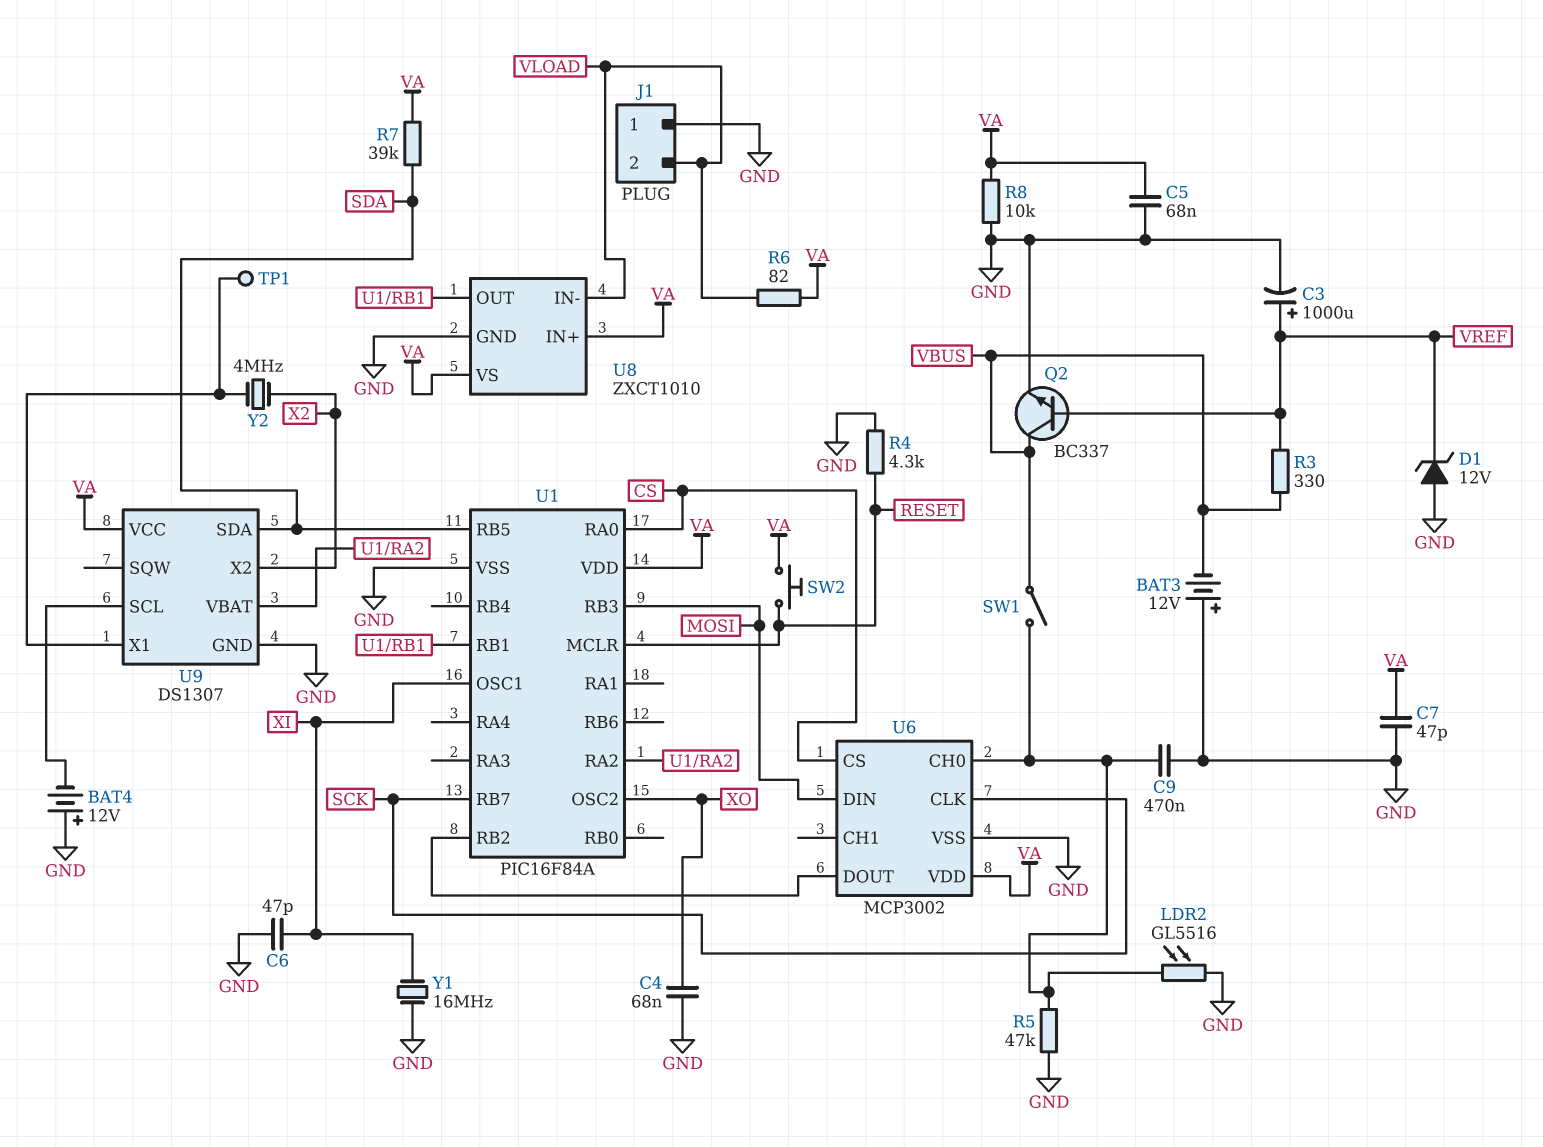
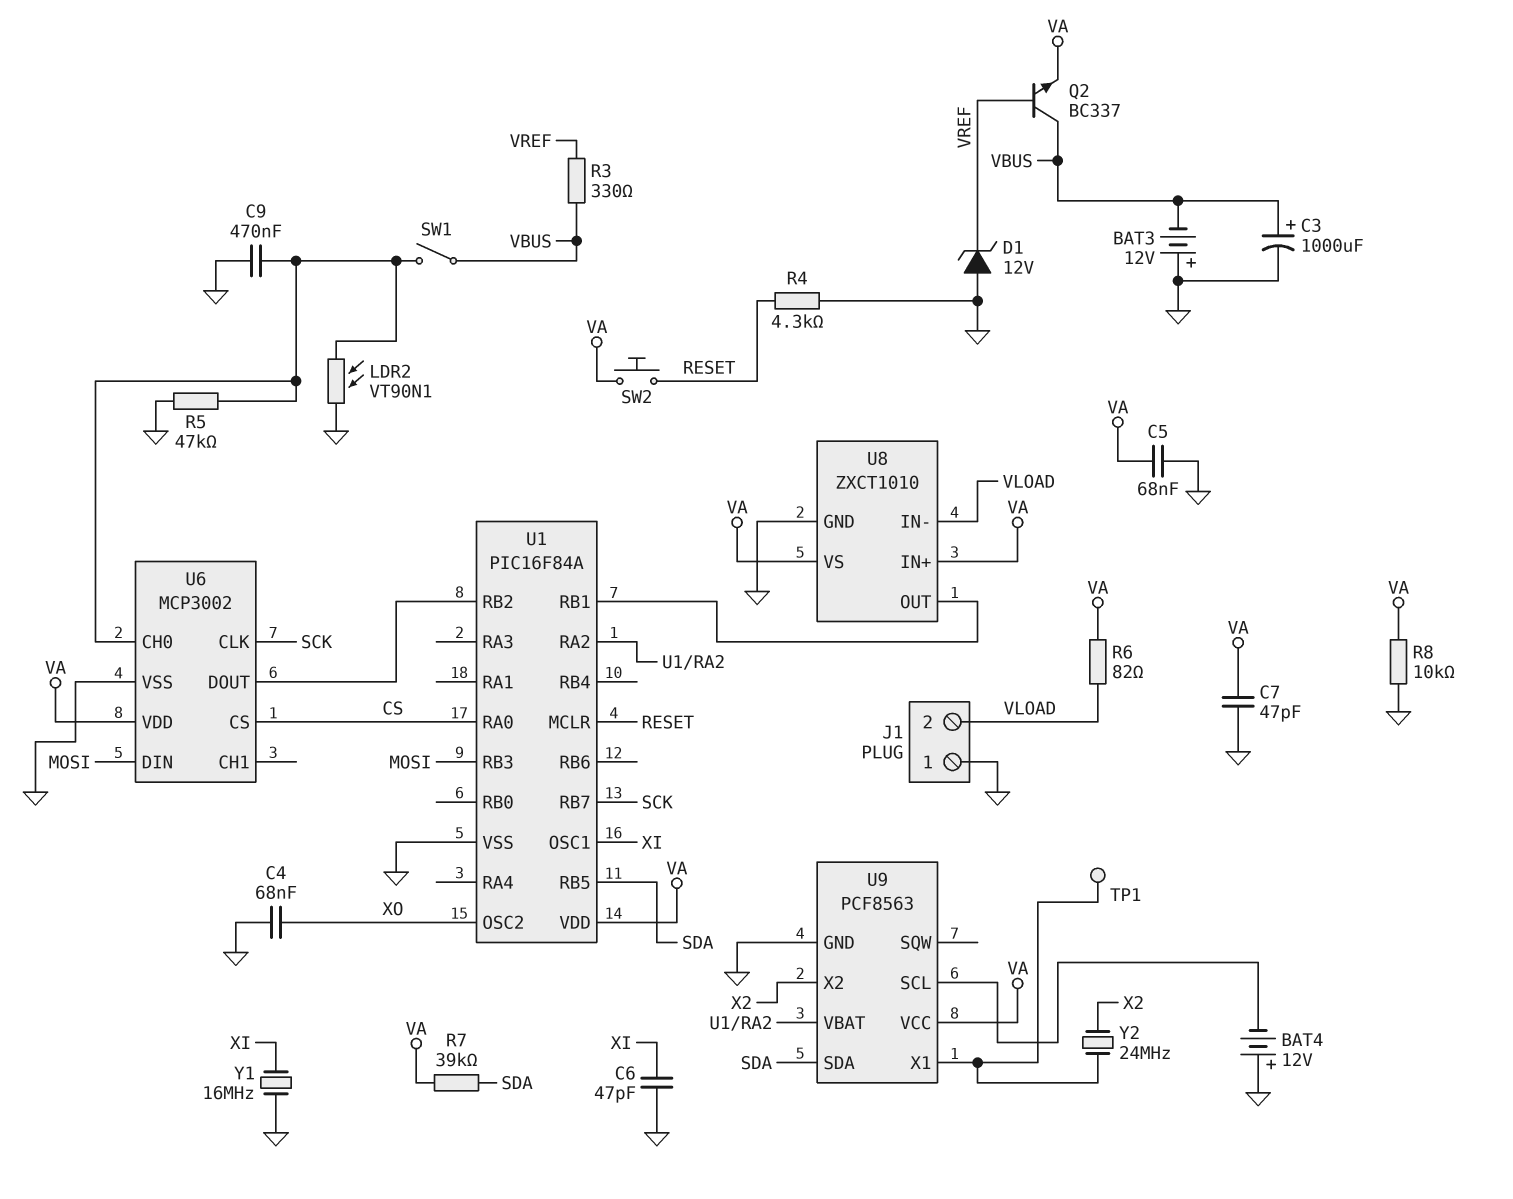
C3: 1000uF (plus VREF, minus GND) -> 1000uF (plus VBUS, minus GND)
LDR2: GL5516 (GND, U6/CH0) -> VT90N1 (GND, U6/CH0)
Q2: NPN BC337 (B VREF, C VBUS, E GND) -> NPN BC337 (B VREF, C VBUS, E VA)
U9: DS1307 -> PCF8563
Y2: 4MHz (U9/X1, X2) -> 24MHz (U9/X1, X2)

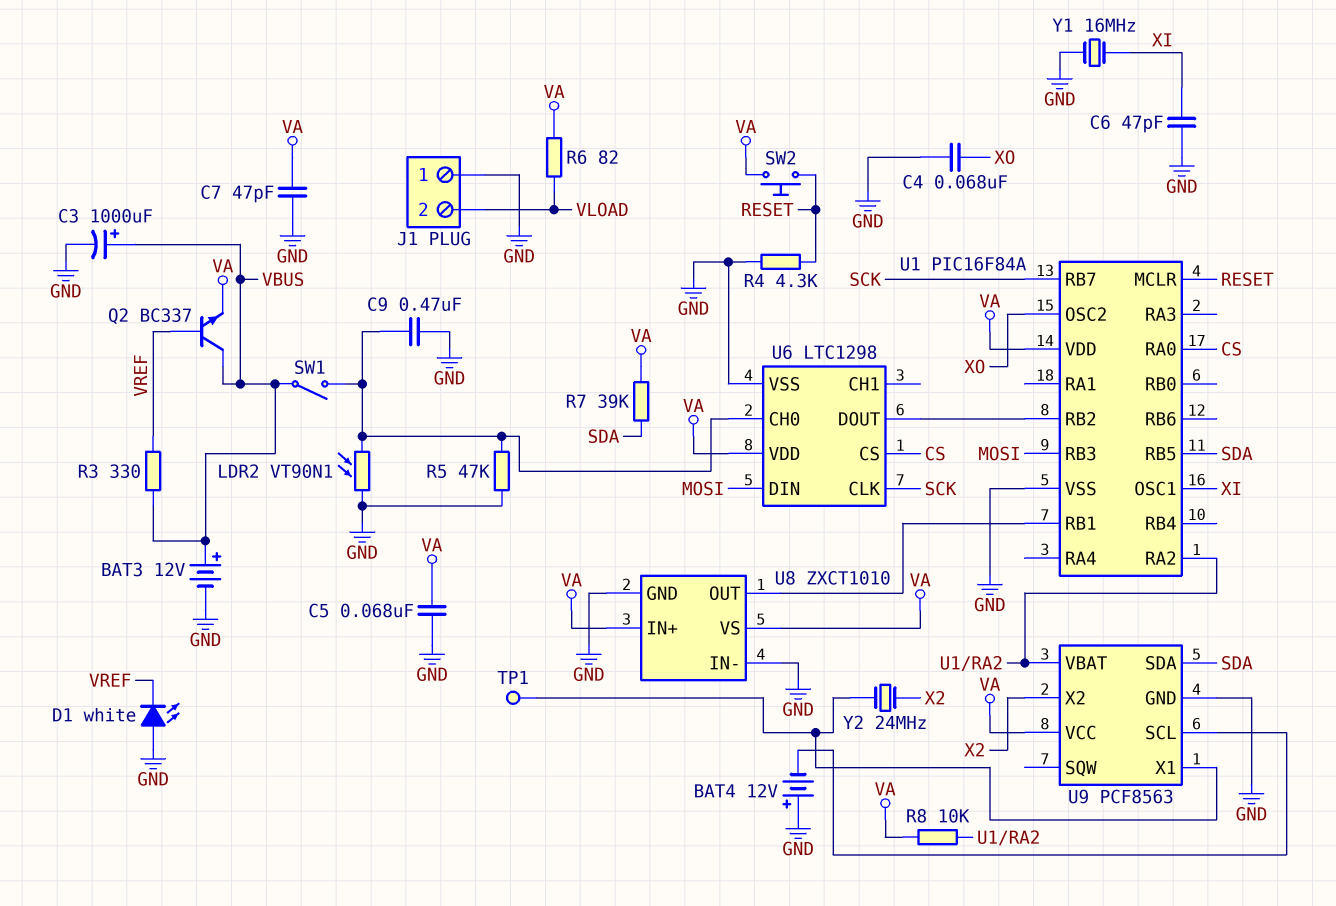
BAT3: 12V (plus GND, minus VBUS) -> 12V (plus VBUS, minus GND)
D1: zener 12V (A GND, K VREF) -> LED white (A GND, K VREF)
R8: 10k (GND, VA) -> 10k (U1/RA2, VA)
U6: MCP3002 -> LTC1298
U8 pin IN-: VLOAD -> GND

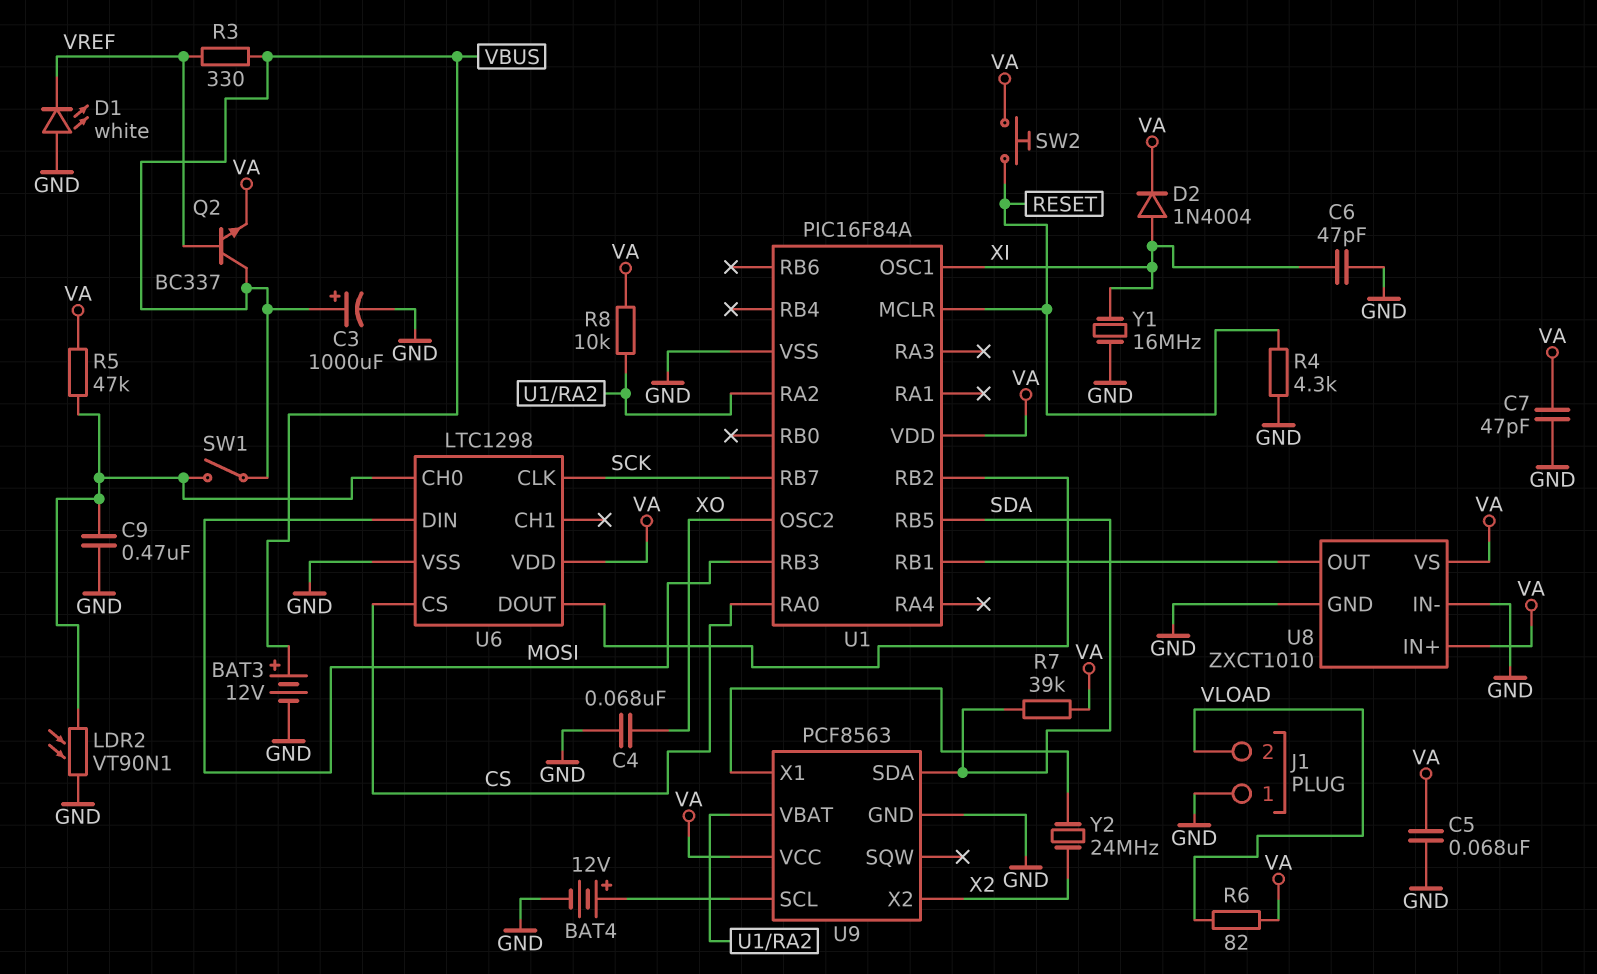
BAT4: 12V (plus GND, minus U9/SCL) -> 12V (plus U9/SCL, minus GND)
D2: none -> diode 1N4004 (A XI, K VA)
R5: 47k (GND, U6/CH0) -> 47k (U6/CH0, VA)
TP1: test point (U9/X1) -> none

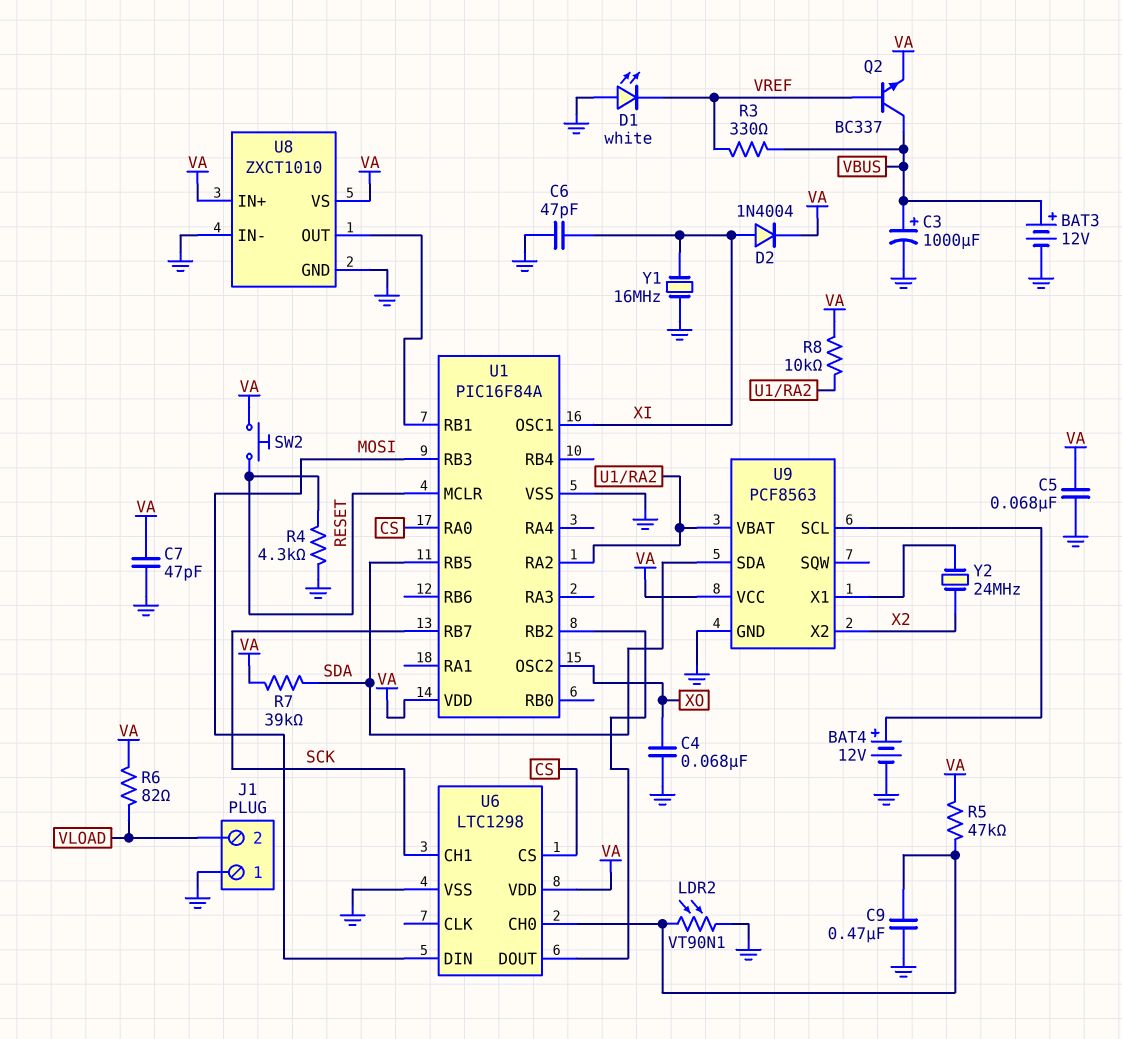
SW1: switch (U6/CH0, VBUS) -> none
U6 pin CH1: none -> SCK
U6 pin CLK: SCK -> none

